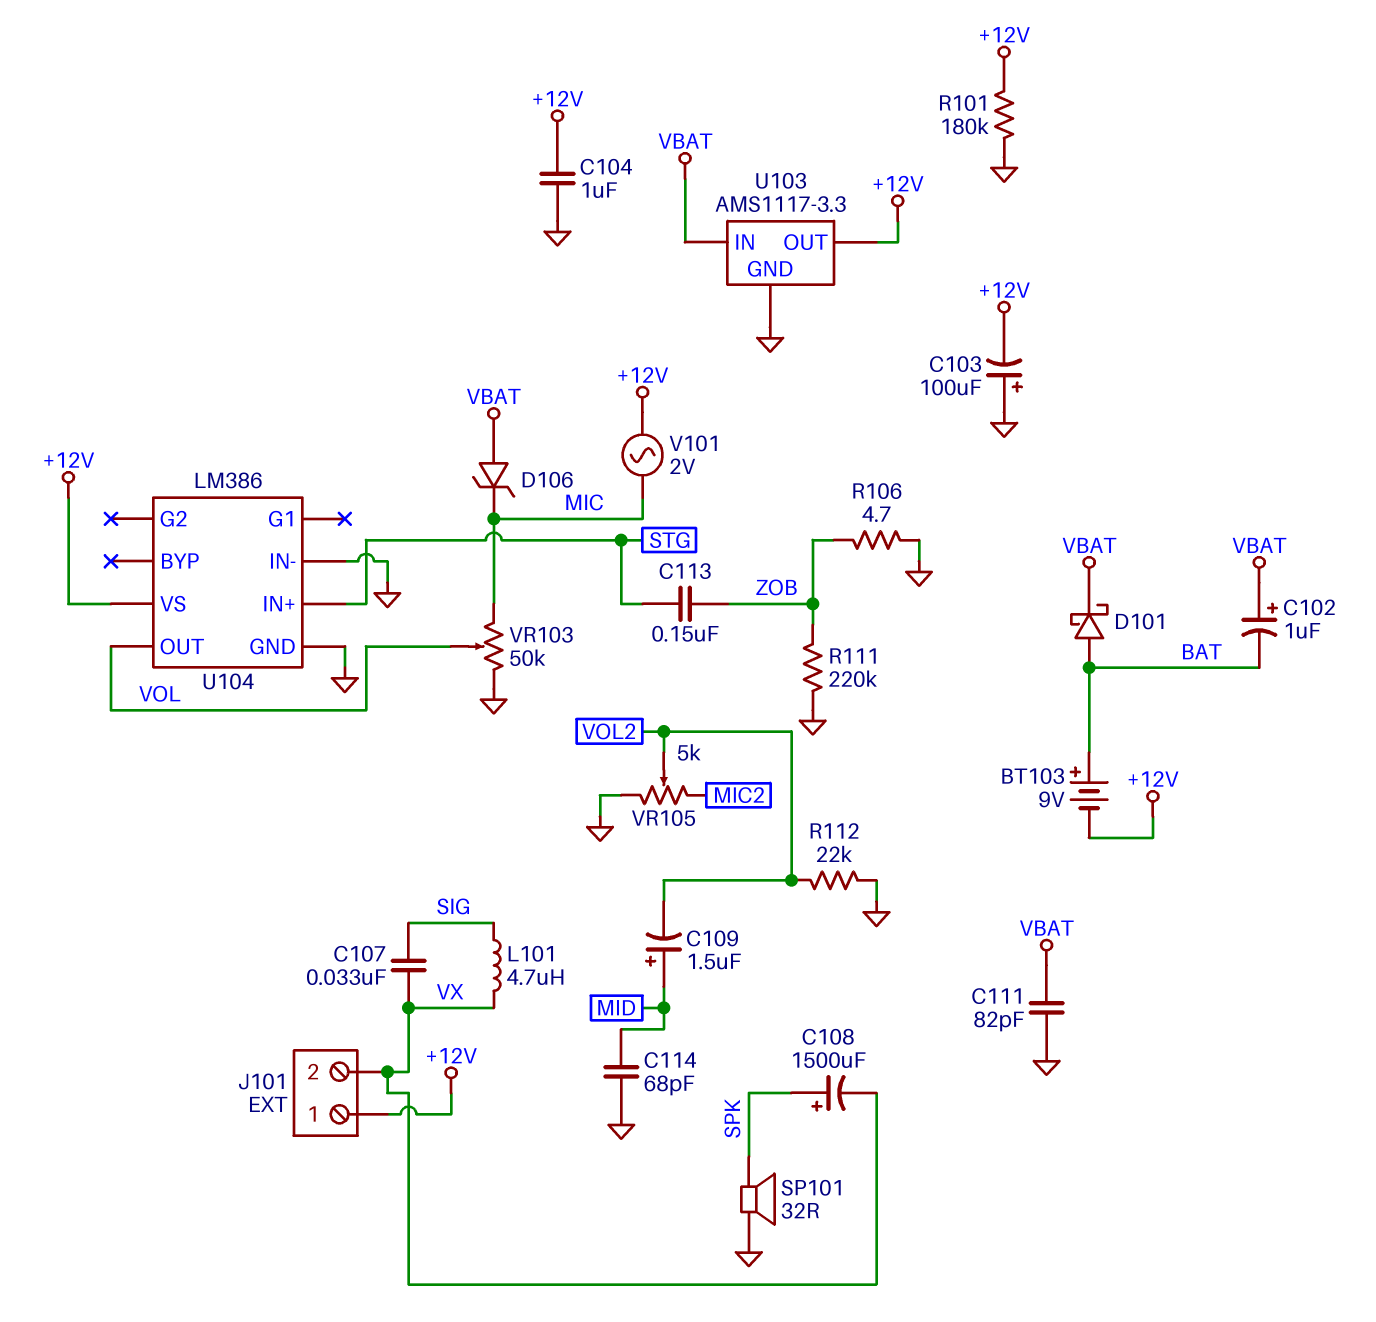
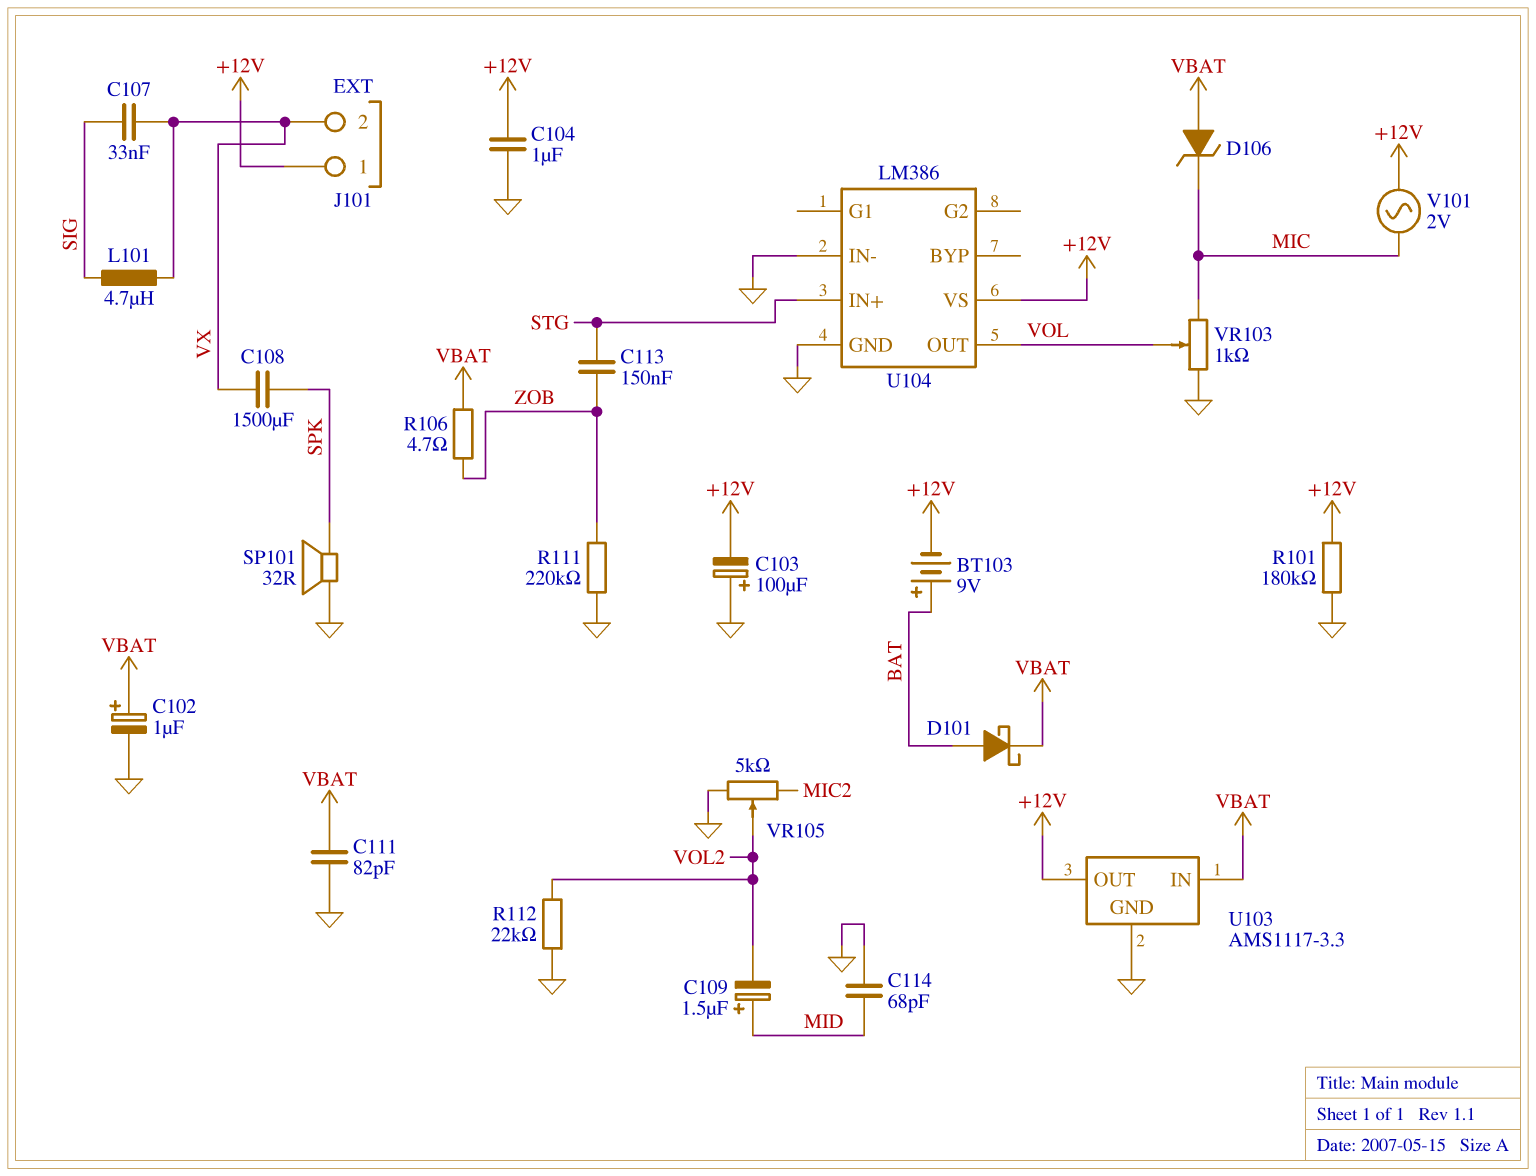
C102: 1uF (plus VBAT, minus BAT) -> 1uF (plus VBAT, minus GND)
C108: 1500uF (plus SPK, minus VX) -> 1500uF (SPK, VX)
R106: 4.7 (GND, ZOB) -> 4.7 (VBAT, ZOB)
VR103: 50k (GND, MIC, wiper VOL) -> 1k (GND, MIC, wiper VOL)

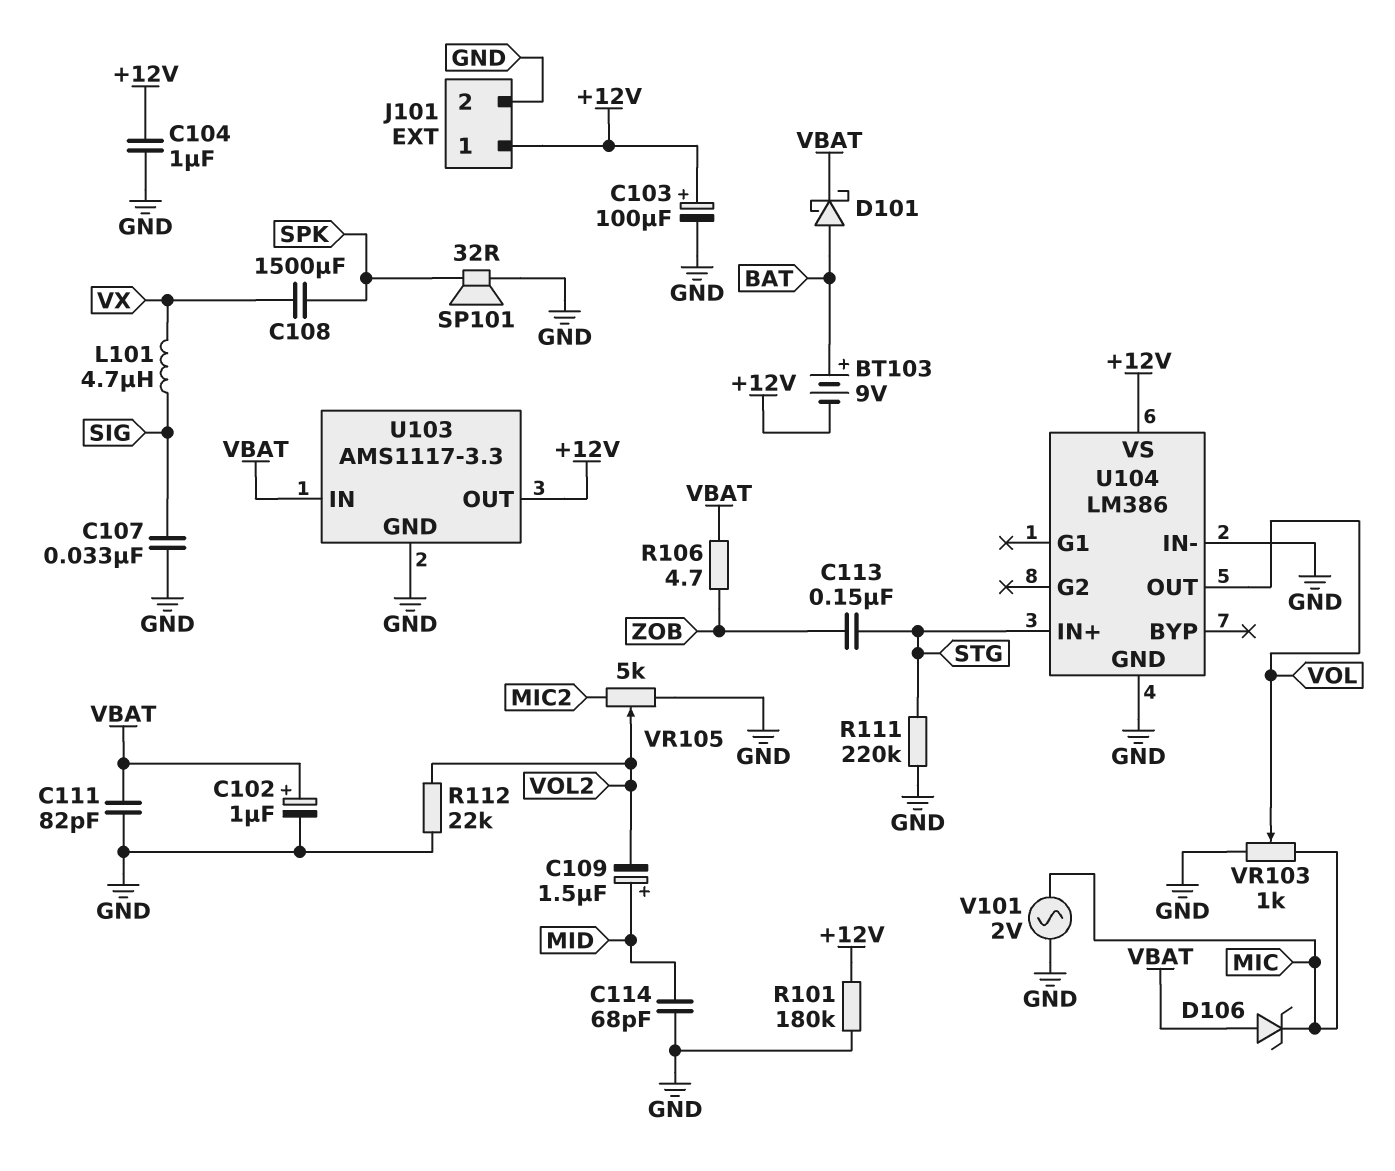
C103: 100uF (plus GND, minus +12V) -> 100uF (plus +12V, minus GND)
C107: 33nF (SIG, VX) -> 33nF (GND, SIG)
J101 pin 2: VX -> GND
R111: 220k (GND, ZOB) -> 220k (GND, STG)
V101: AC 2V (+12V, MIC) -> AC 2V (GND, MIC)

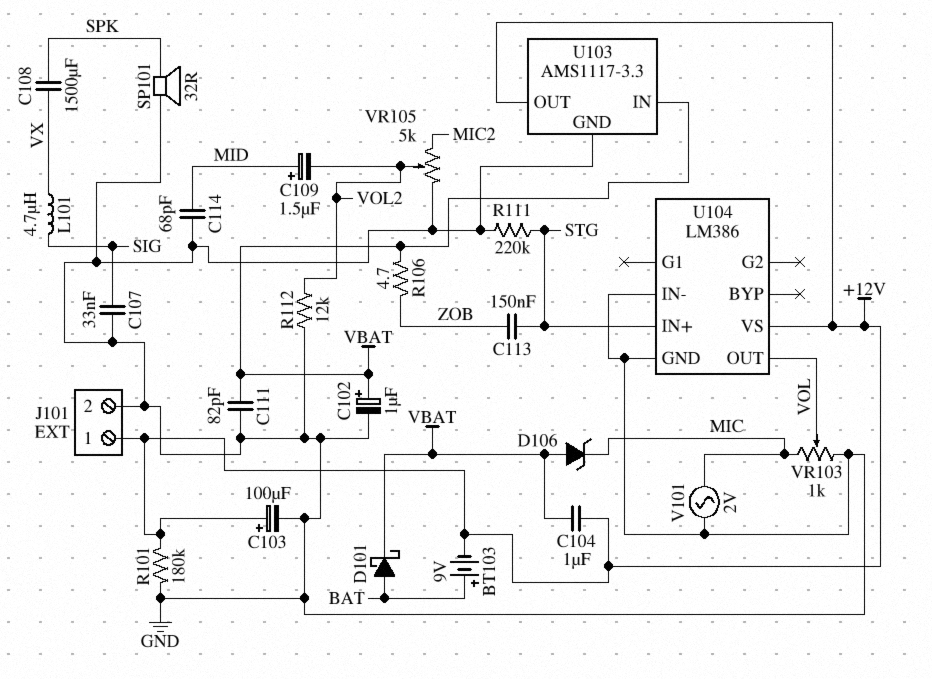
C104: 1uF (+12V, GND) -> 1uF (+12V, VBAT)
R112: 22k (GND, VOL2) -> 12k (GND, VOL2)

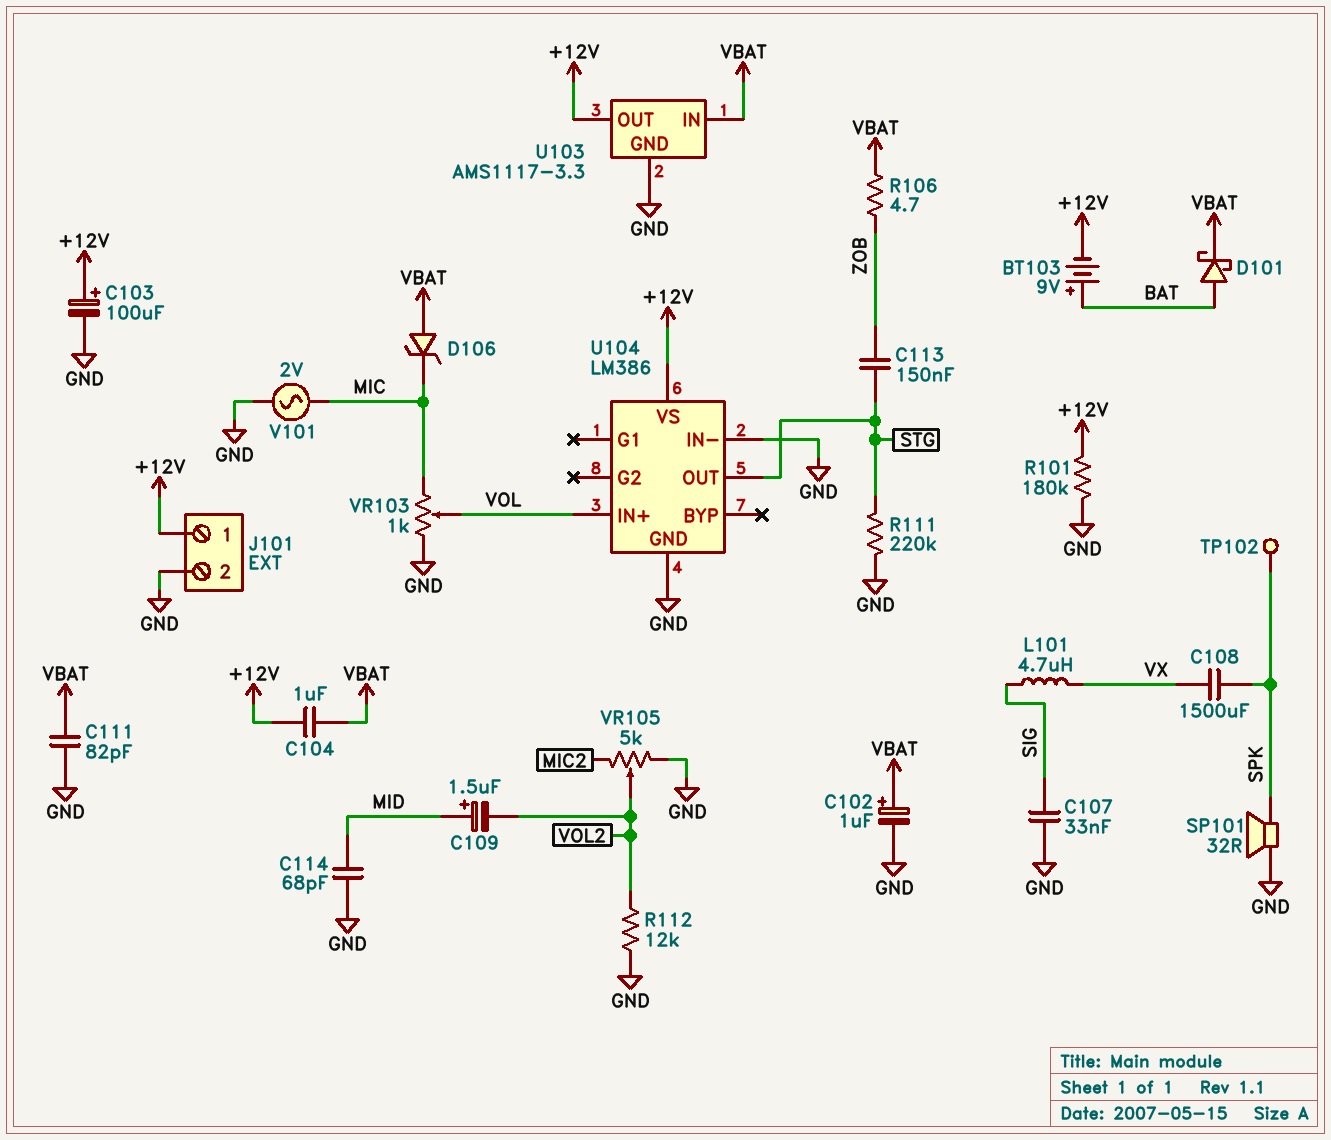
TP102: none -> test point (SPK)
U104 pin IN+: STG -> VOL
U104 pin OUT: VOL -> STG

